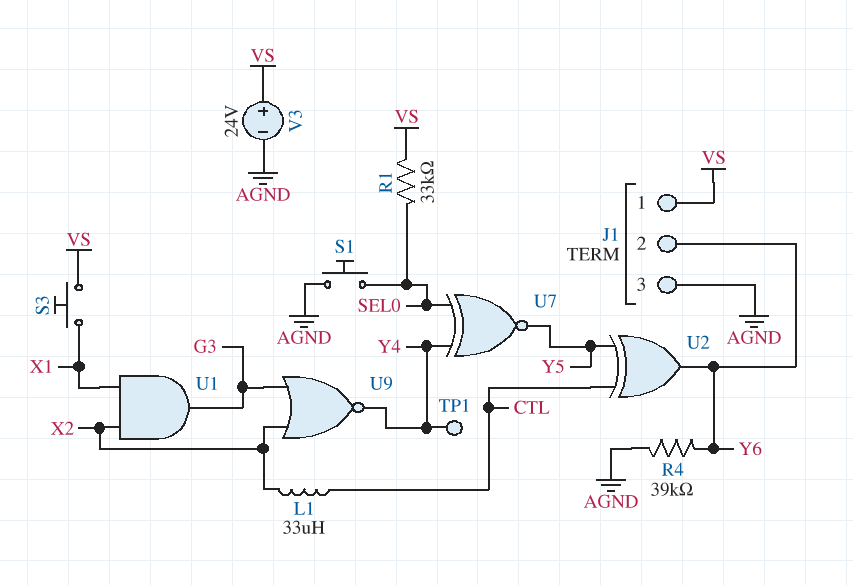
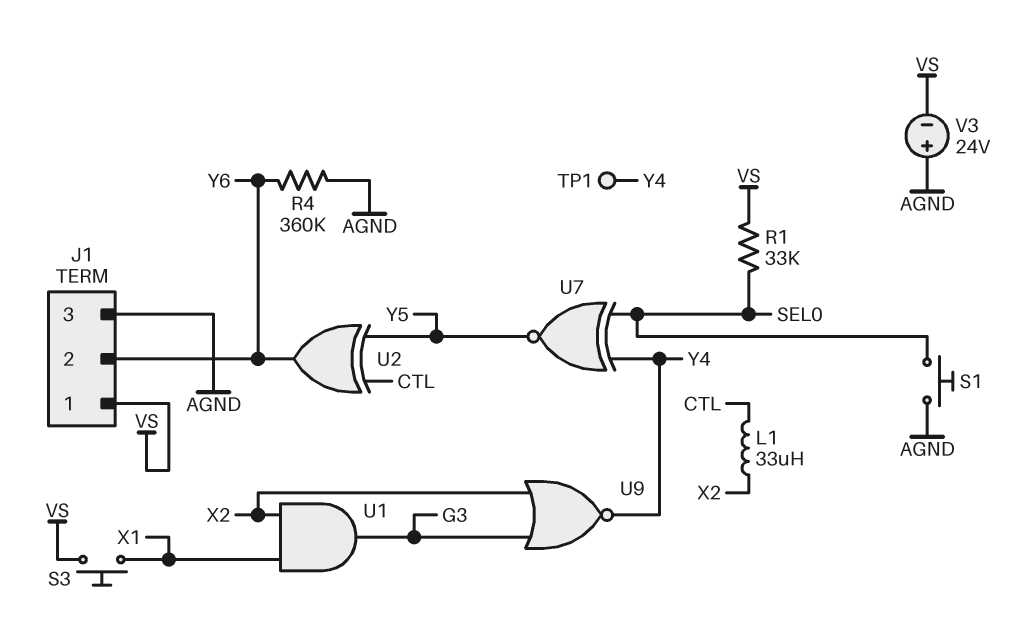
R4: 39k (AGND, Y6) -> 360k (AGND, Y6)
V3: 24V (plus VS, minus AGND) -> 24V (plus AGND, minus VS)

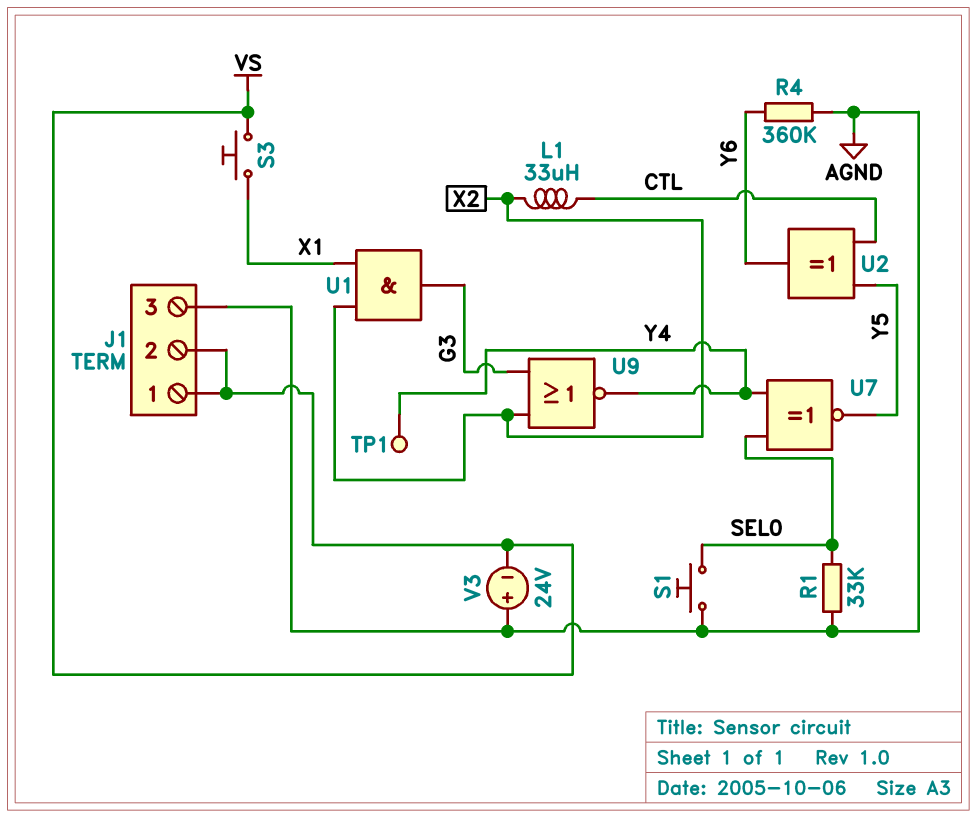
J1 pin 2: Y6 -> VS
R1: 33k (SEL0, VS) -> 33k (AGND, SEL0)

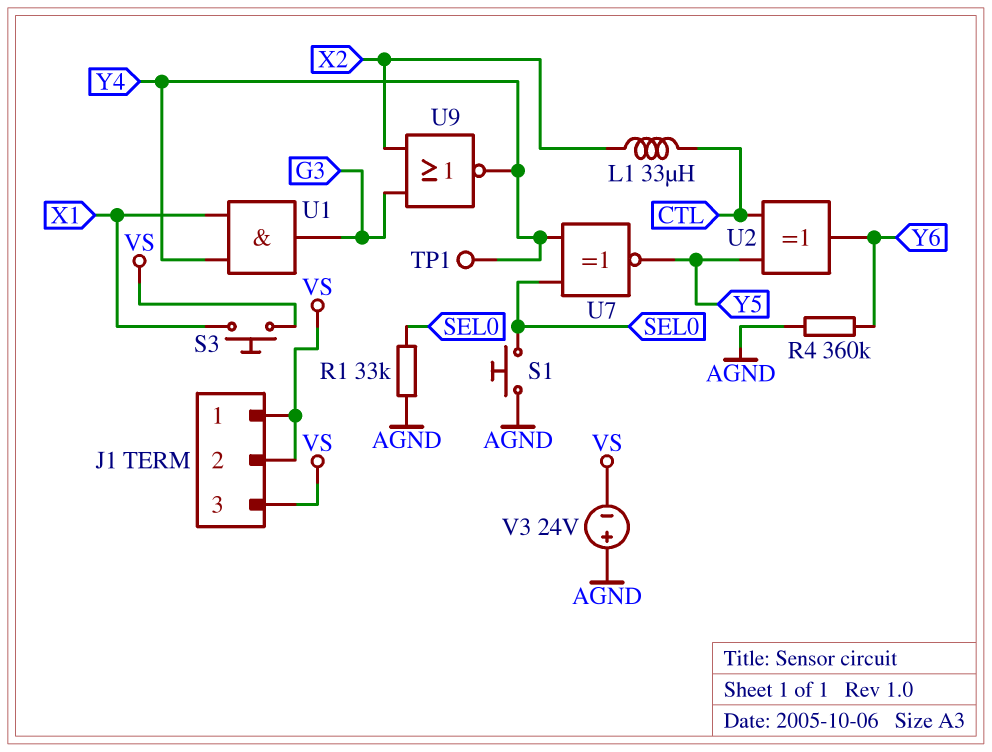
J1 pin 3: AGND -> VS
U1: AND (in X1, in X2, out G3) -> AND (in X1, in Y4, out G3)

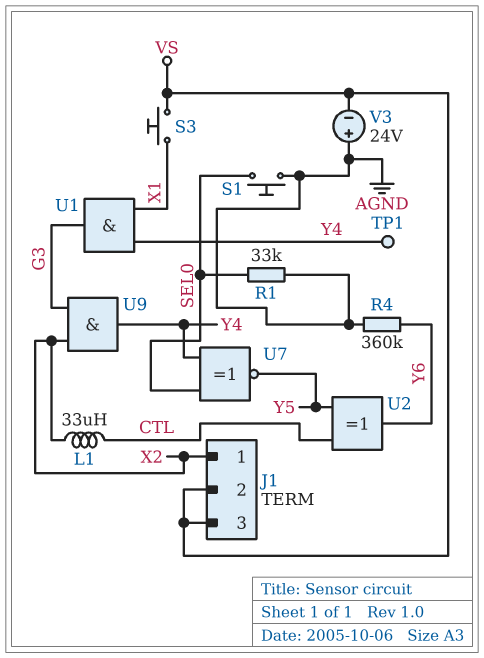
J1 pin 1: VS -> X2
U9: NOR (in G3, in X2, out Y4) -> AND (in G3, in X2, out Y4)

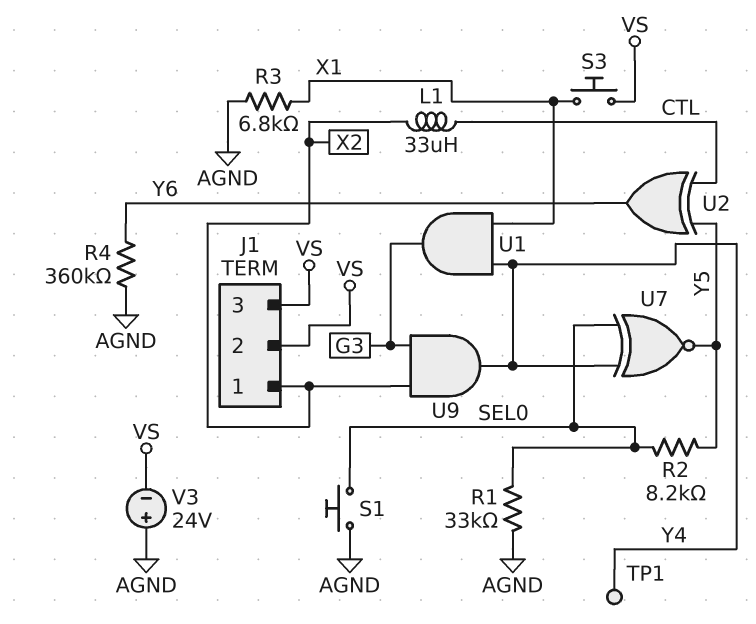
R2: none -> 8.2k (SEL0, Y5)
R3: none -> 6.8k (AGND, X1)

